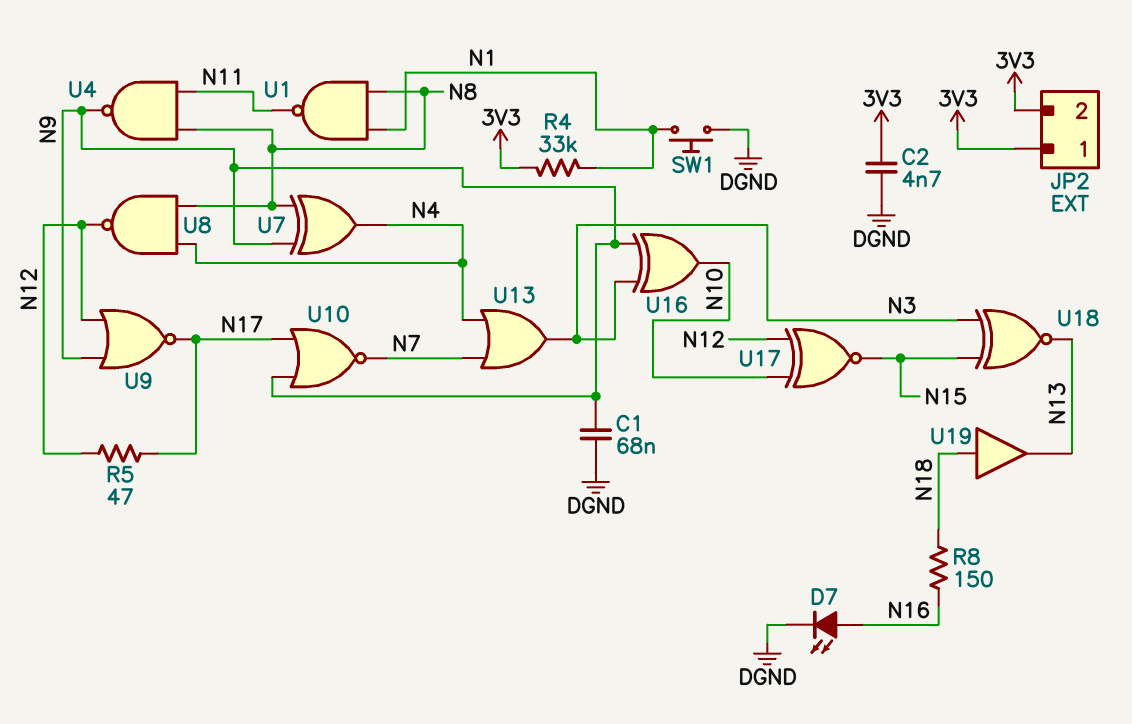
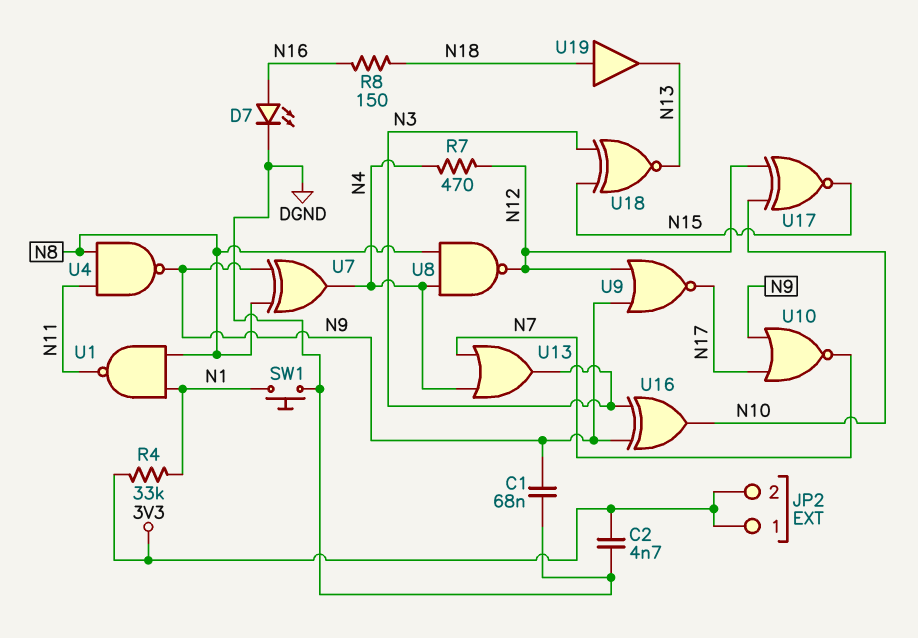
R5: 47 (N12, N17) -> none
R7: none -> 470 (N4, N12)

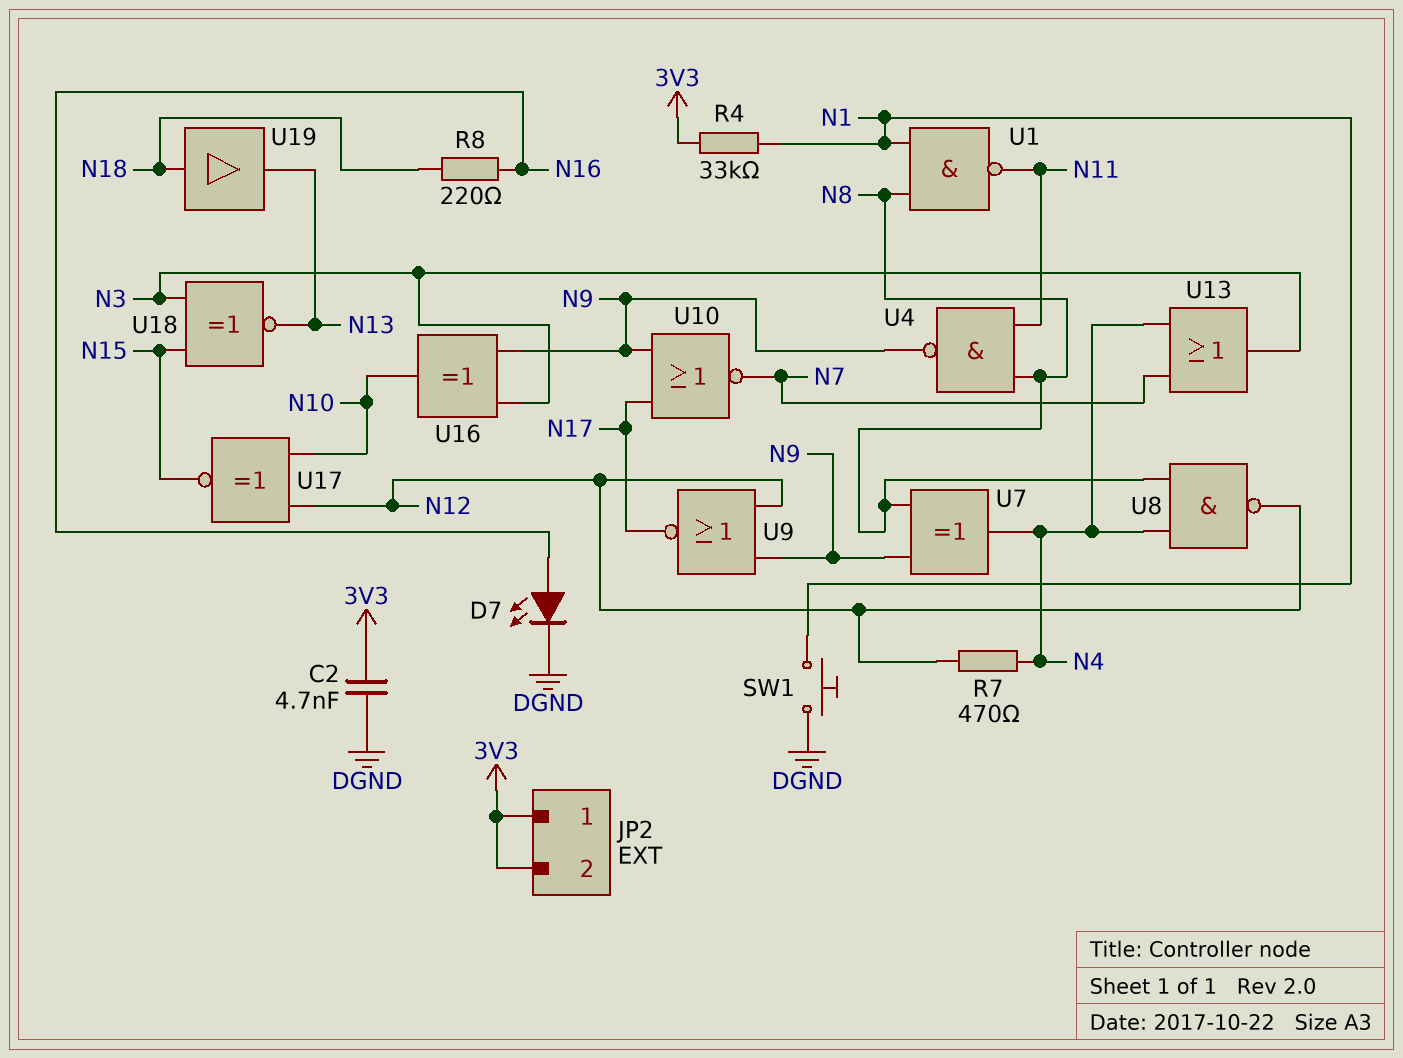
C1: 68nF (DGND, N9) -> none
R8: 150 (N16, N18) -> 220 (N16, N18)

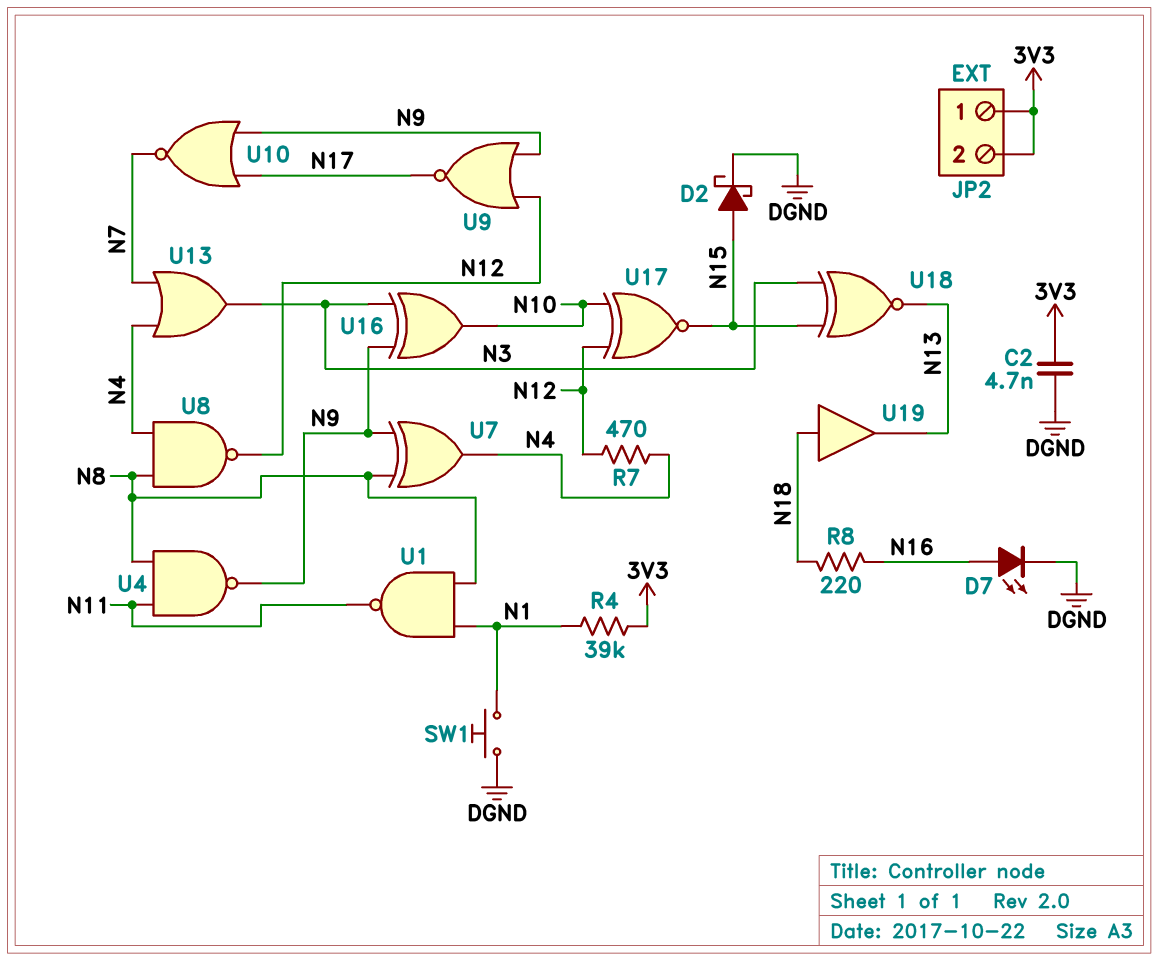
D2: none -> schottky (A N15, K DGND)
R4: 33k (3V3, N1) -> 39k (3V3, N1)

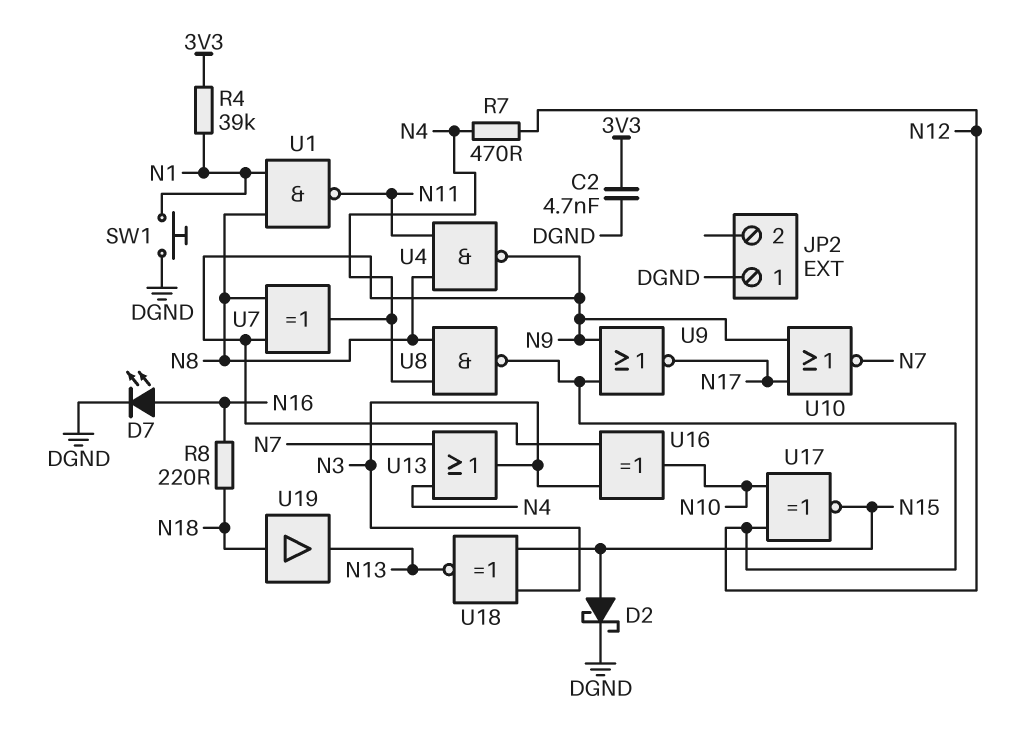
JP2 pin 1: 3V3 -> DGND
JP2 pin 2: 3V3 -> none

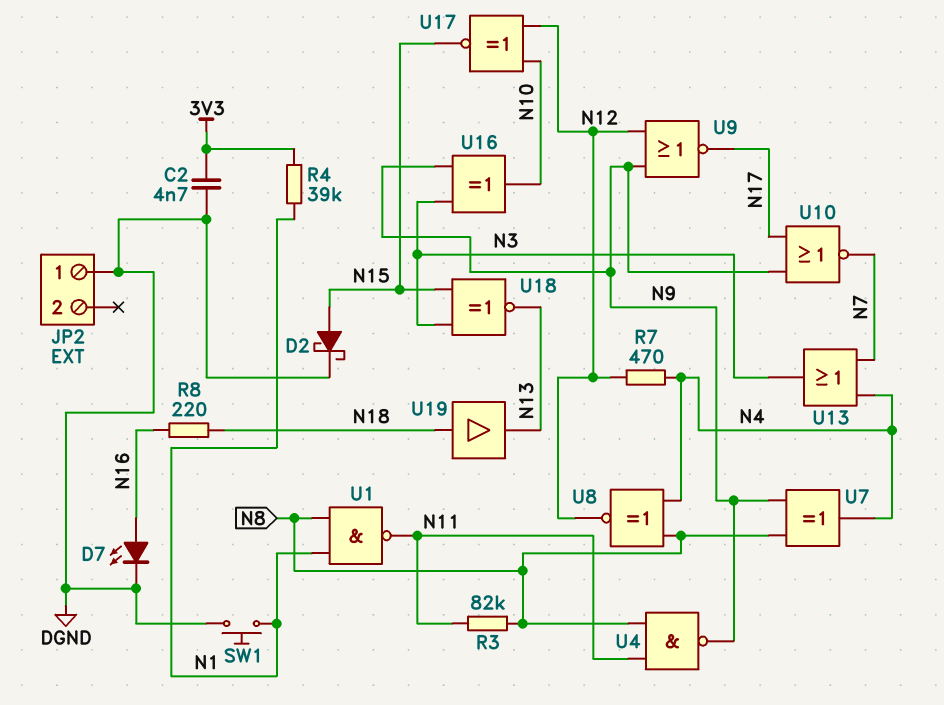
R3: none -> 82k (N8, N11)
U8: NAND (in N4, in N8, out N12) -> XNOR (in N4, in N8, out N12)

